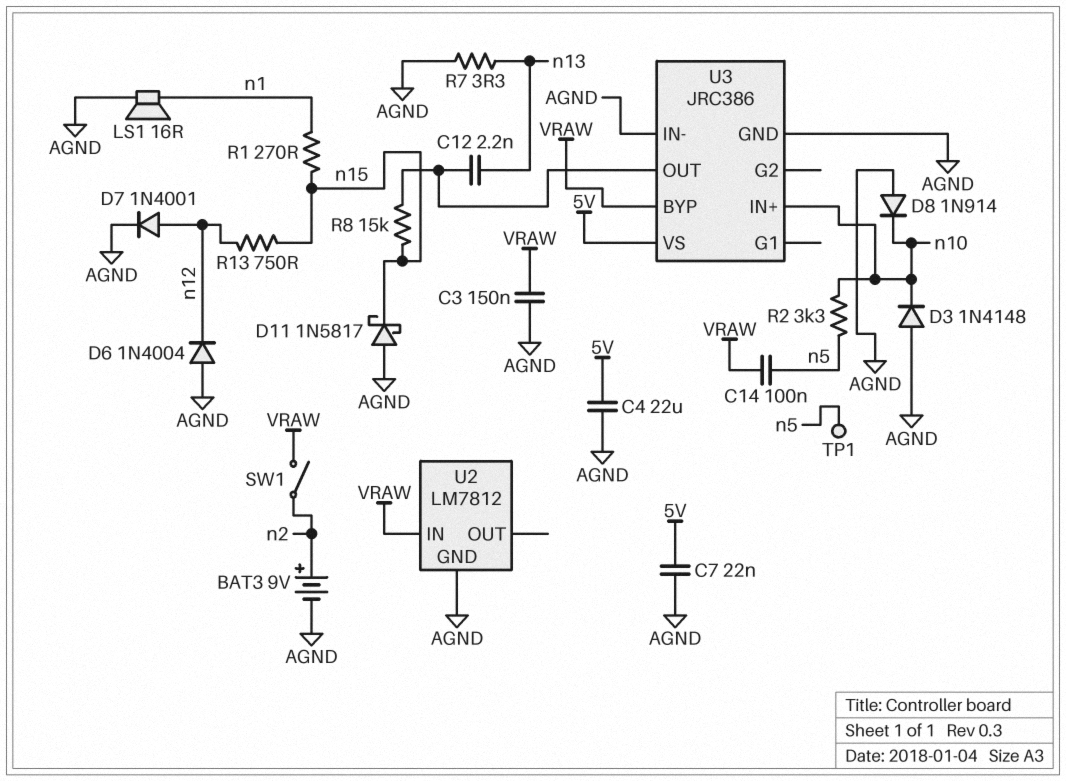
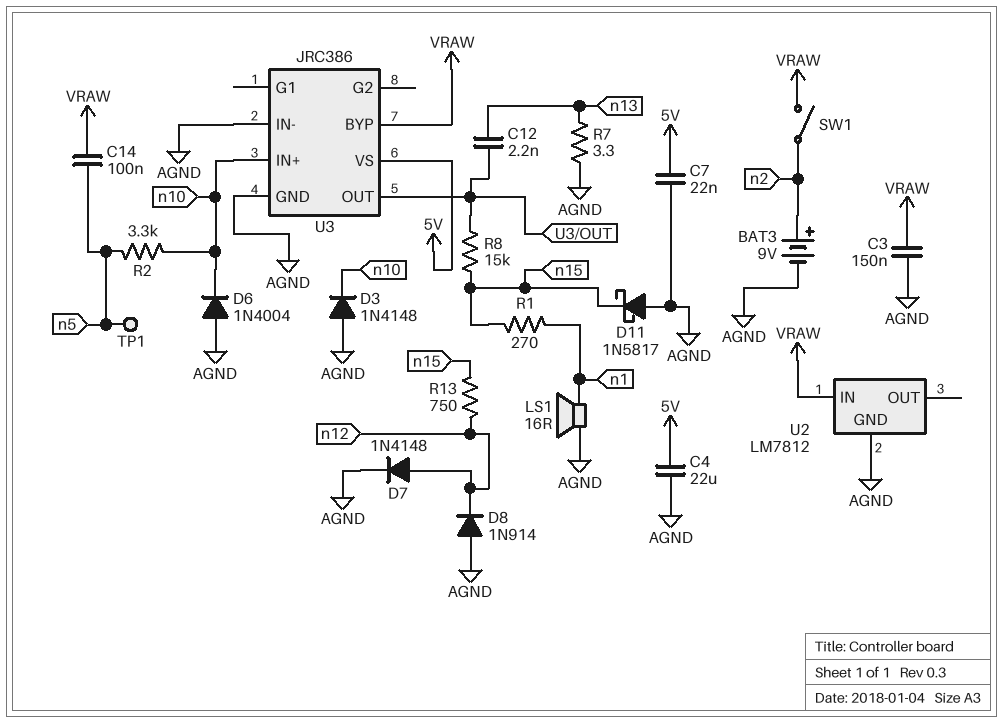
D6: diode 1N4004 (A AGND, K n12) -> diode 1N4004 (A AGND, K n10)
D7: diode 1N4001 (A n12, K AGND) -> diode 1N4148 (A n12, K AGND)
D8: diode 1N914 (A AGND, K n10) -> diode 1N914 (A AGND, K n12)

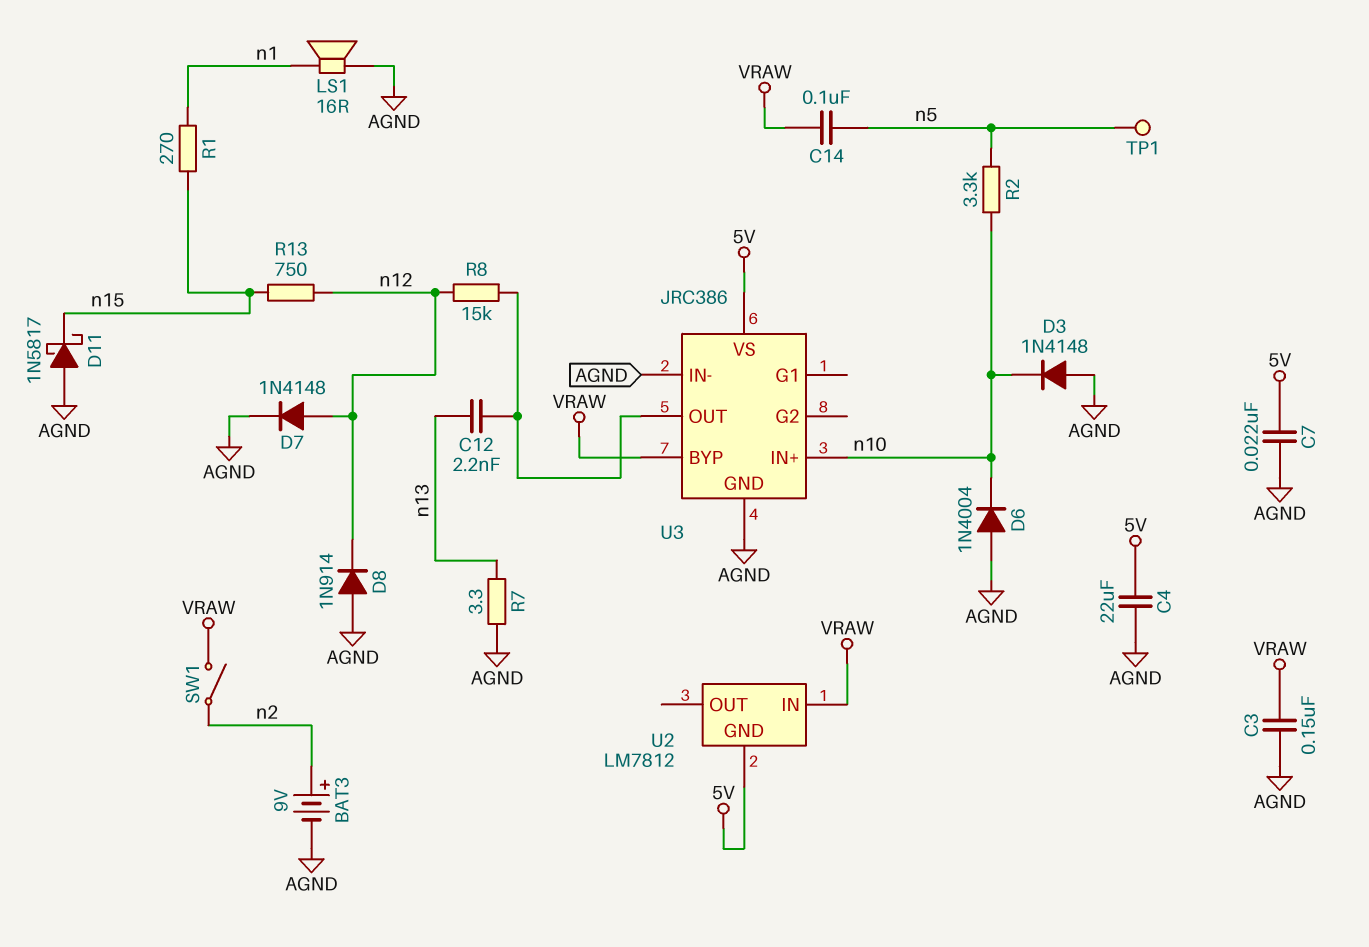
R8: 15k (U3/OUT, n15) -> 15k (U3/OUT, n12)
U2 pin GND: AGND -> 5V

